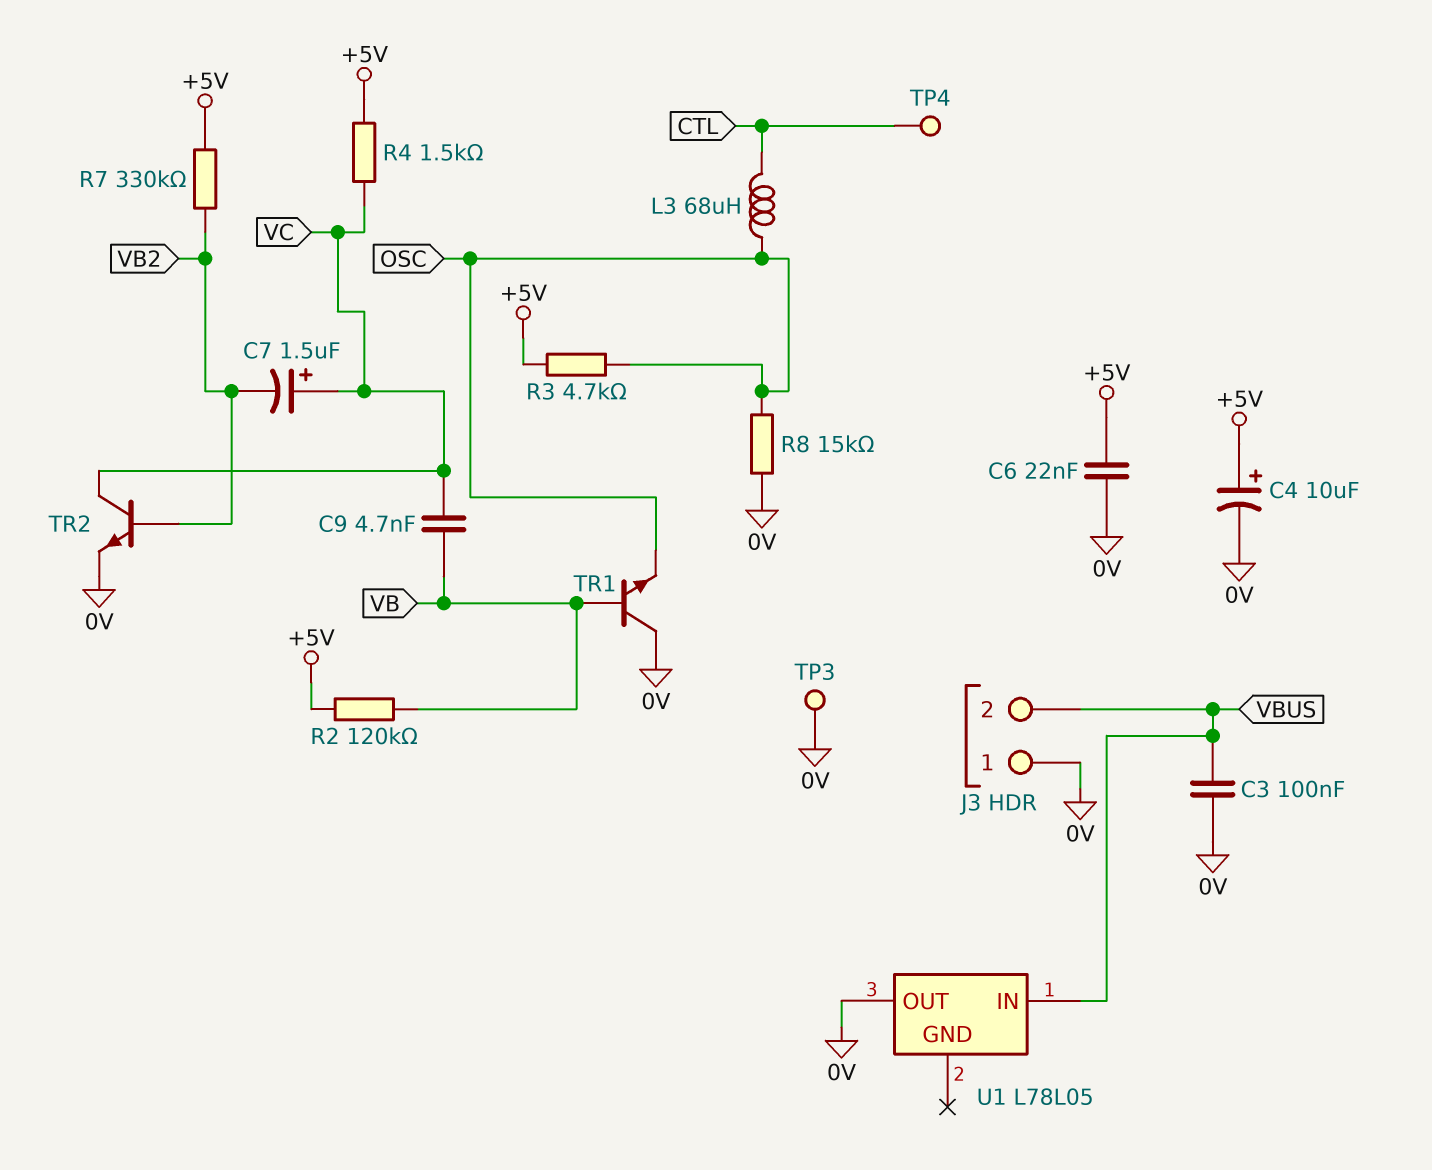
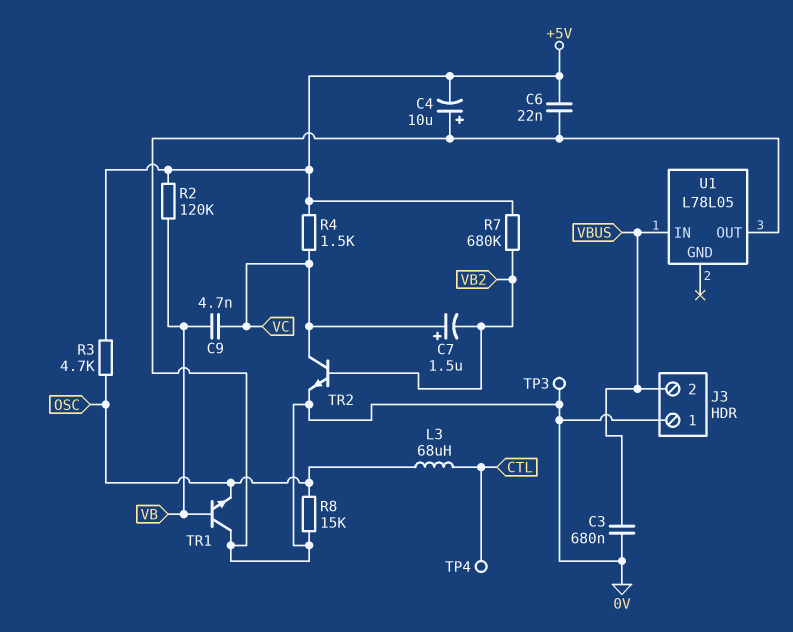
C3: 100nF (0V, VBUS) -> 680nF (0V, VBUS)
C4: 10uF (plus +5V, minus 0V) -> 10uF (plus 0V, minus +5V)
R7: 330k (+5V, VB2) -> 680k (+5V, VB2)

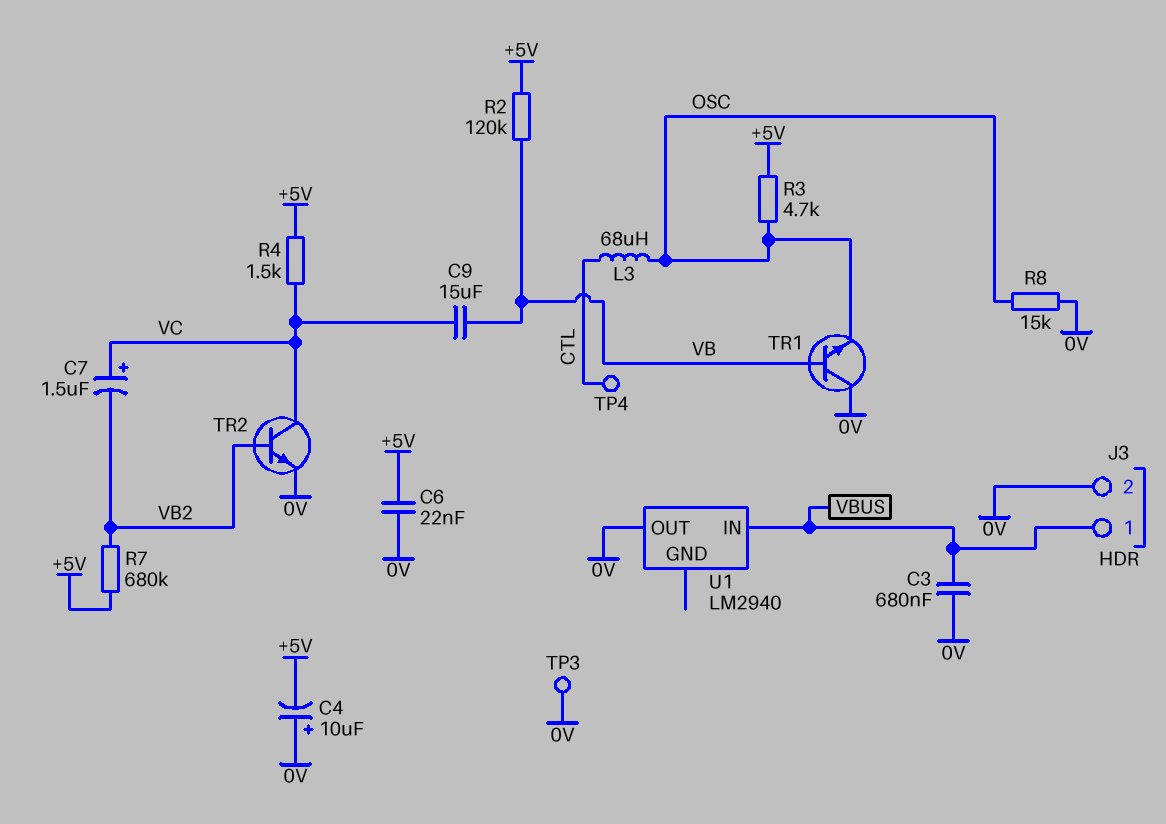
C9: 4.7nF (VB, VC) -> 15uF (VB, VC)
J3 pin 1: 0V -> VBUS
J3 pin 2: VBUS -> 0V
U1: L78L05 -> LM2940

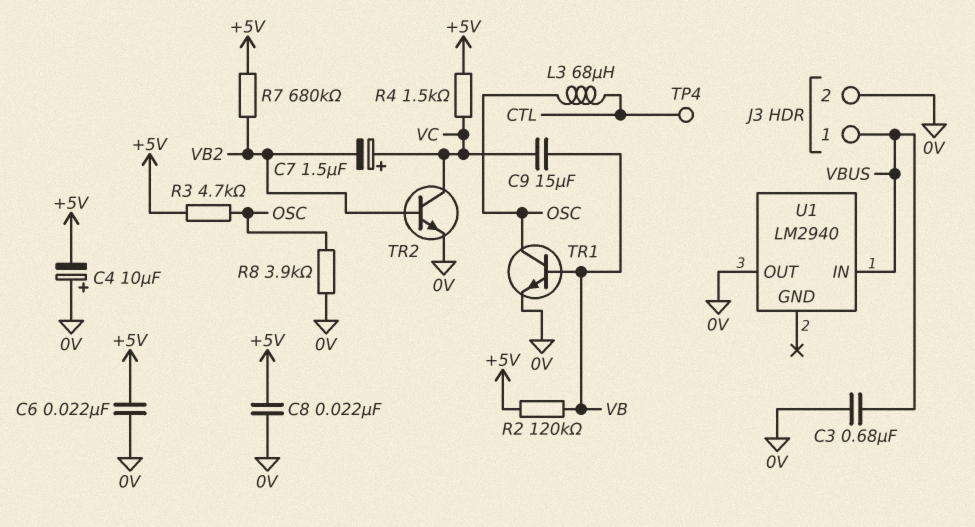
C8: none -> 22nF (+5V, 0V)
R8: 15k (0V, OSC) -> 3.9k (0V, OSC)
TP3: test point (0V) -> none
TR1: NPN (B VB, C 0V, E OSC) -> NPN (B VB, C OSC, E 0V)

